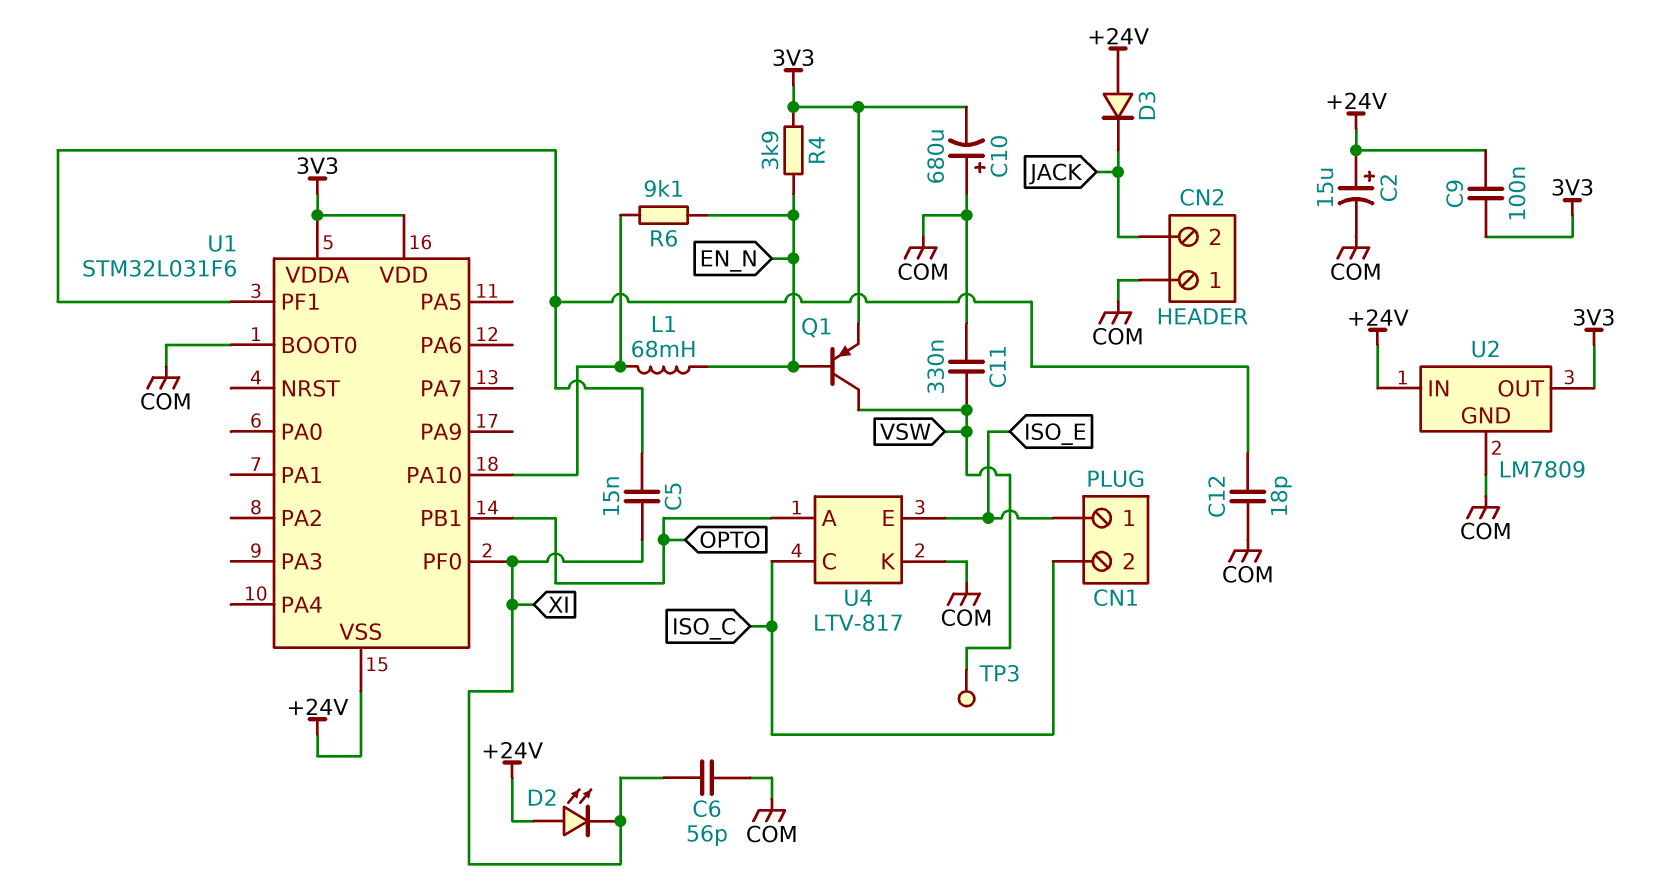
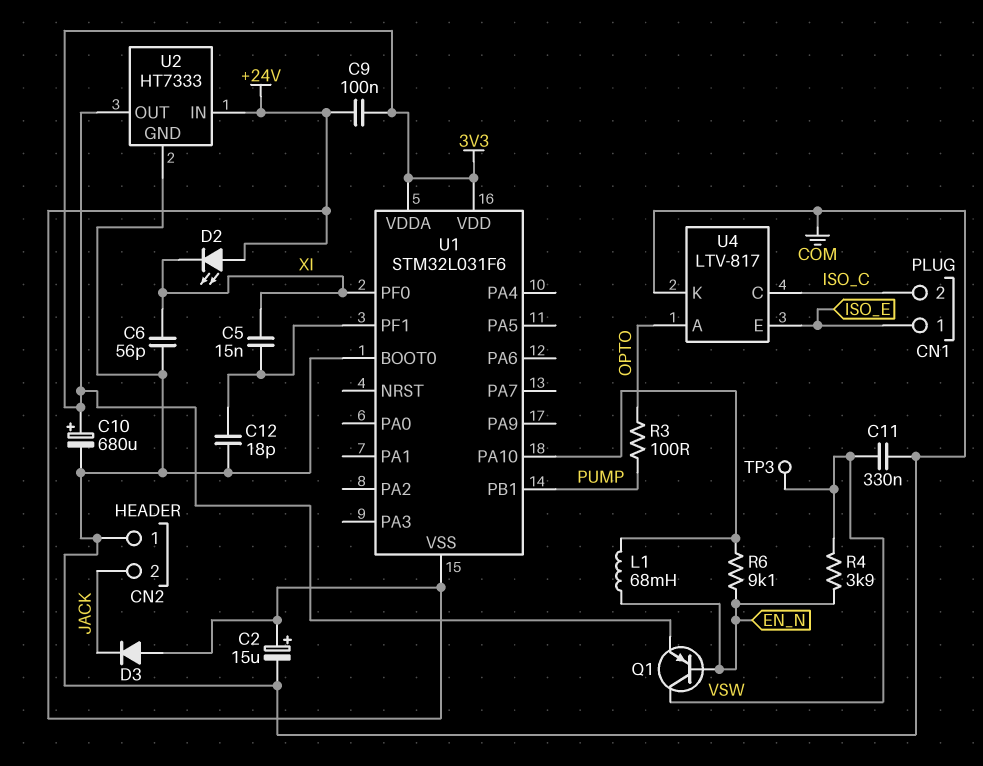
C10: 680uF (plus COM, minus 3V3) -> 680uF (plus 3V3, minus COM)
R3: none -> 100 (OPTO, PUMP)
R4: 3.9k (3V3, EN_N) -> 3.9k (EN_N, VSW)
U1 pin PB1: OPTO -> PUMP
U2: LM7809 -> HT7333

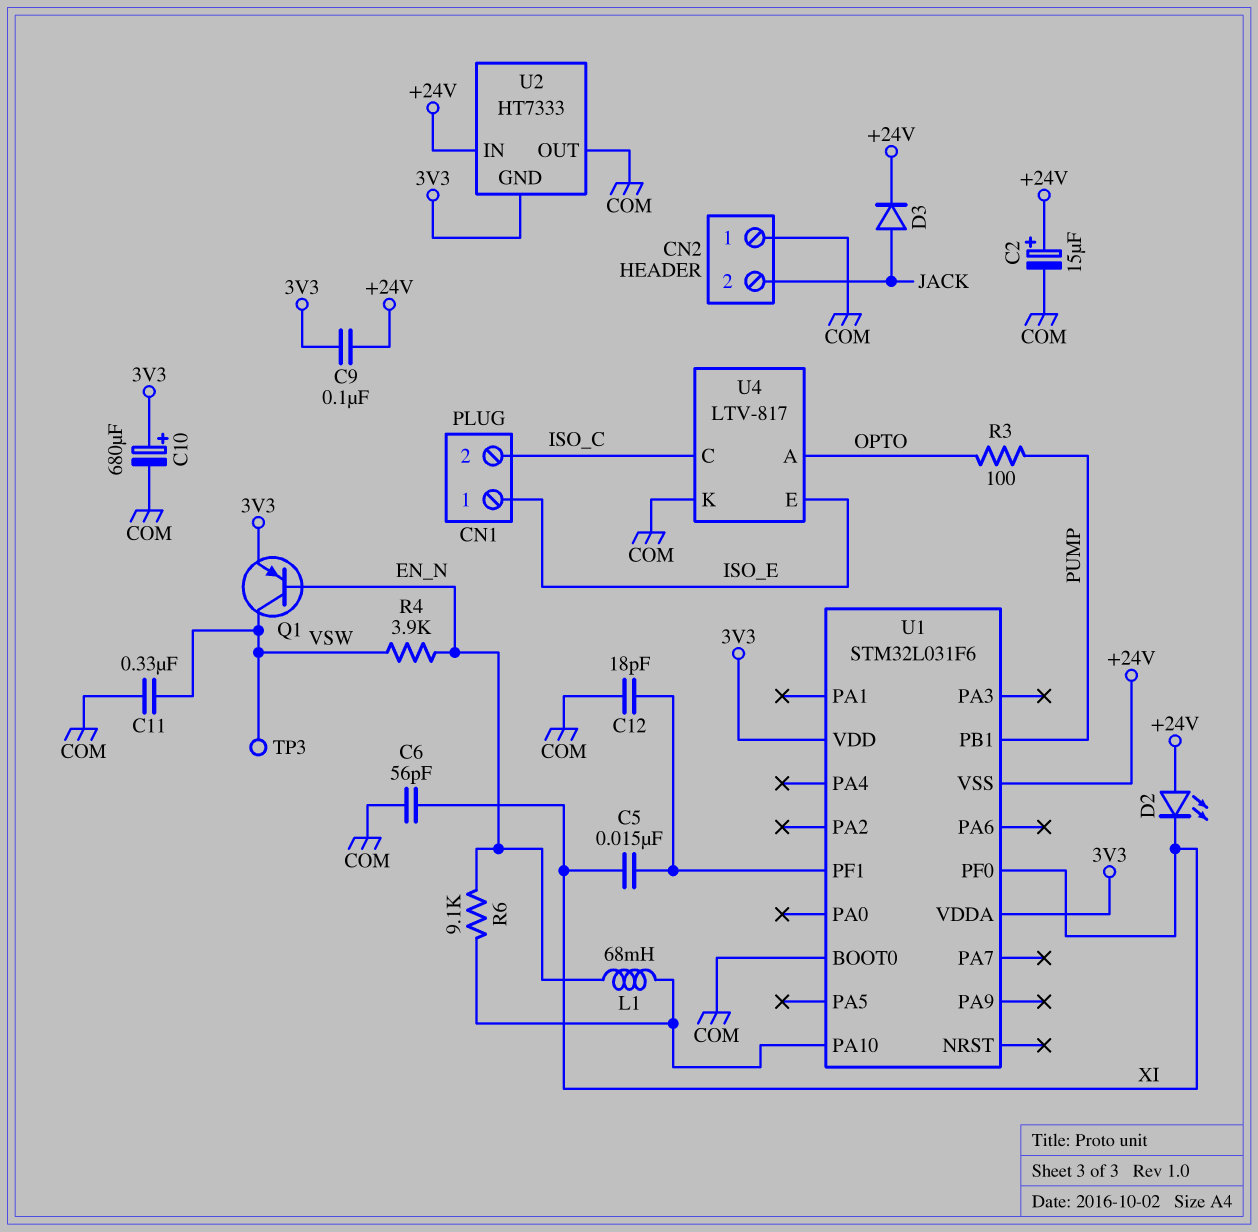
D3: diode (A +24V, K JACK) -> diode (A JACK, K +24V)
U2 pin GND: COM -> 3V3
U2 pin OUT: 3V3 -> COM

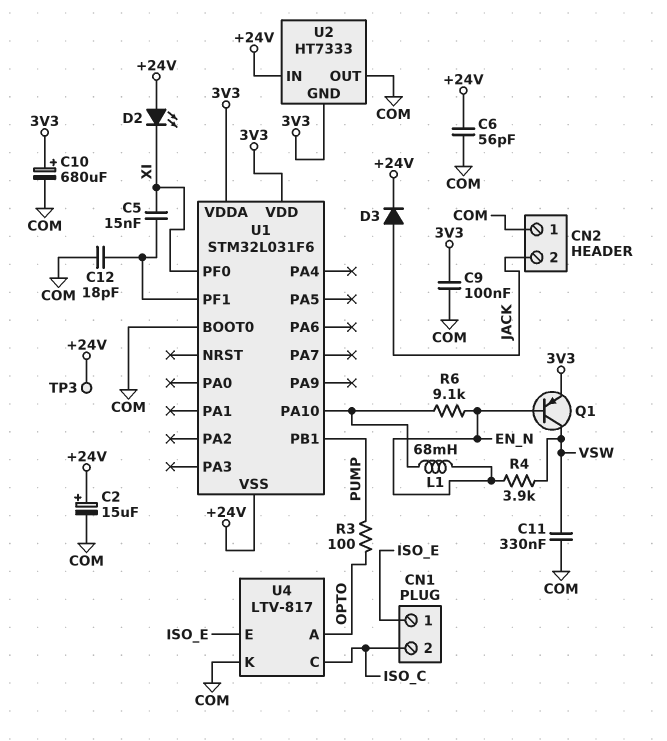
C6: 56pF (COM, XI) -> 56pF (+24V, COM)
C9: 100nF (+24V, 3V3) -> 100nF (3V3, COM)
TP3: test point (VSW) -> test point (+24V)

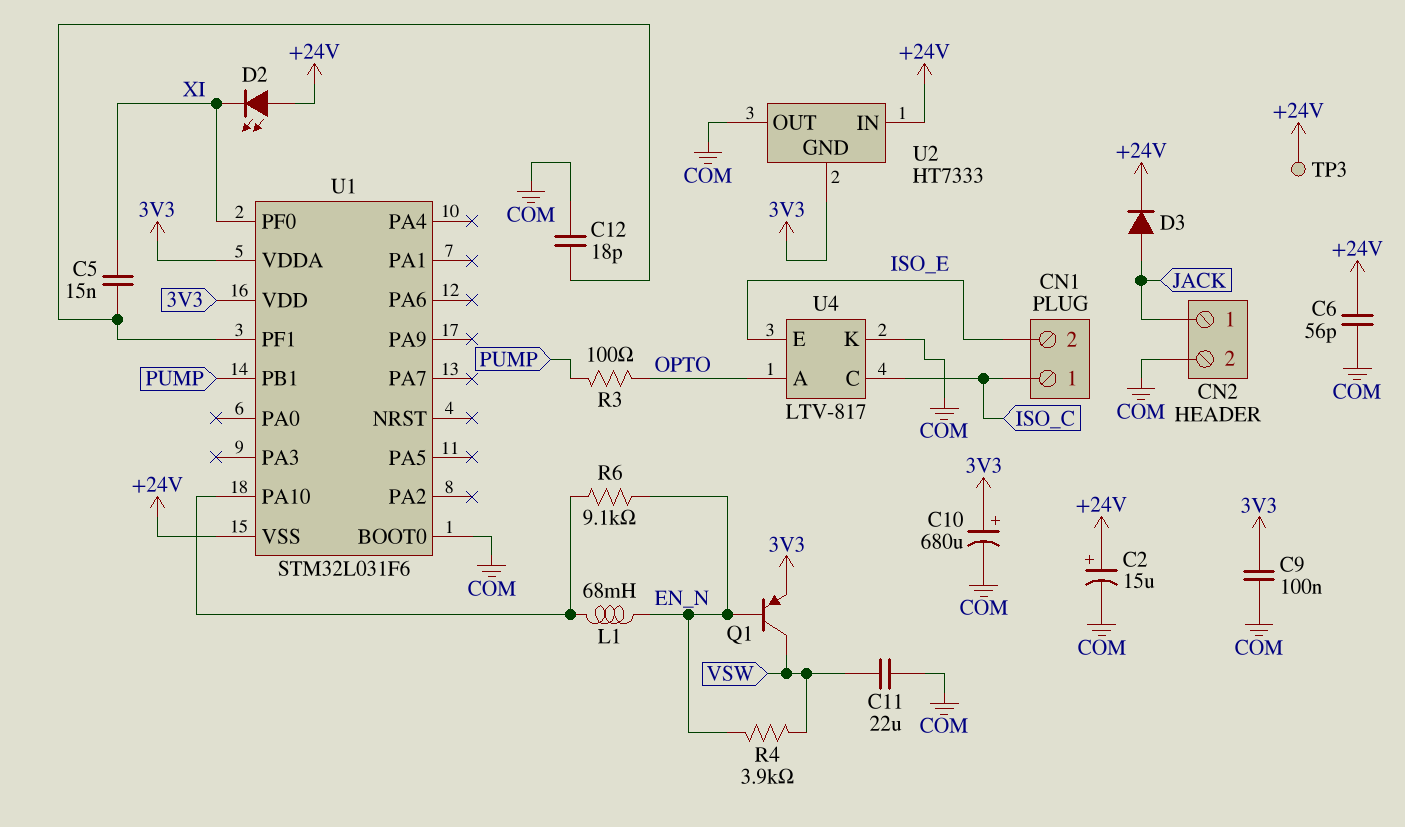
C11: 330nF (COM, VSW) -> 22uF (COM, VSW)
CN1 pin 1: ISO_E -> ISO_C
CN1 pin 2: ISO_C -> ISO_E
CN2 pin 1: COM -> JACK
CN2 pin 2: JACK -> COM

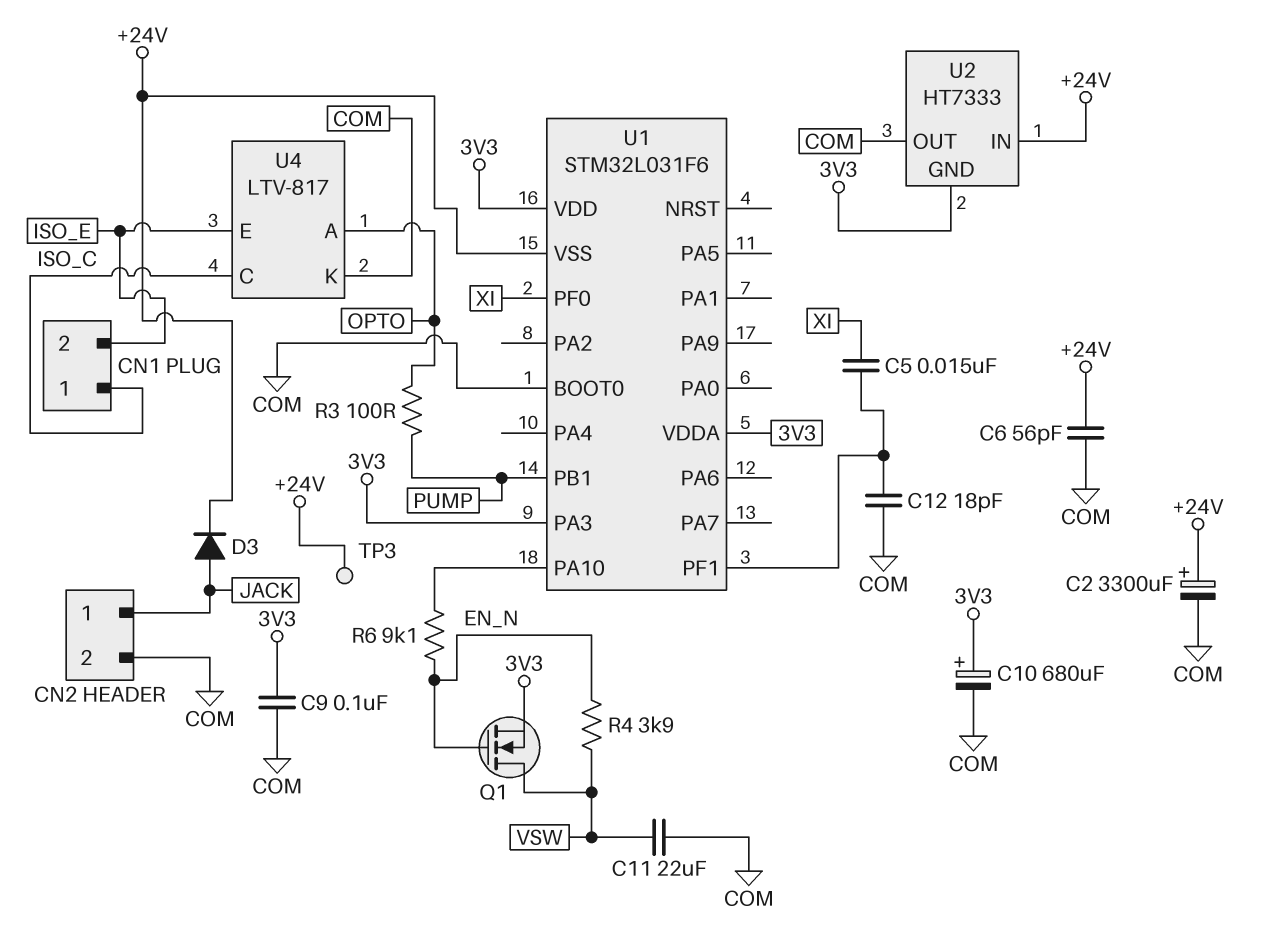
C2: 15uF (plus +24V, minus COM) -> 3300uF (plus +24V, minus COM)
D2: LED (A +24V, K XI) -> none
L1: 68mH (EN_N, U1/PA10) -> none
Q1: PNP (B EN_N, C VSW, E 3V3) -> NMOS (G EN_N, D VSW, S 3V3)
U1 pin PA3: none -> 3V3

